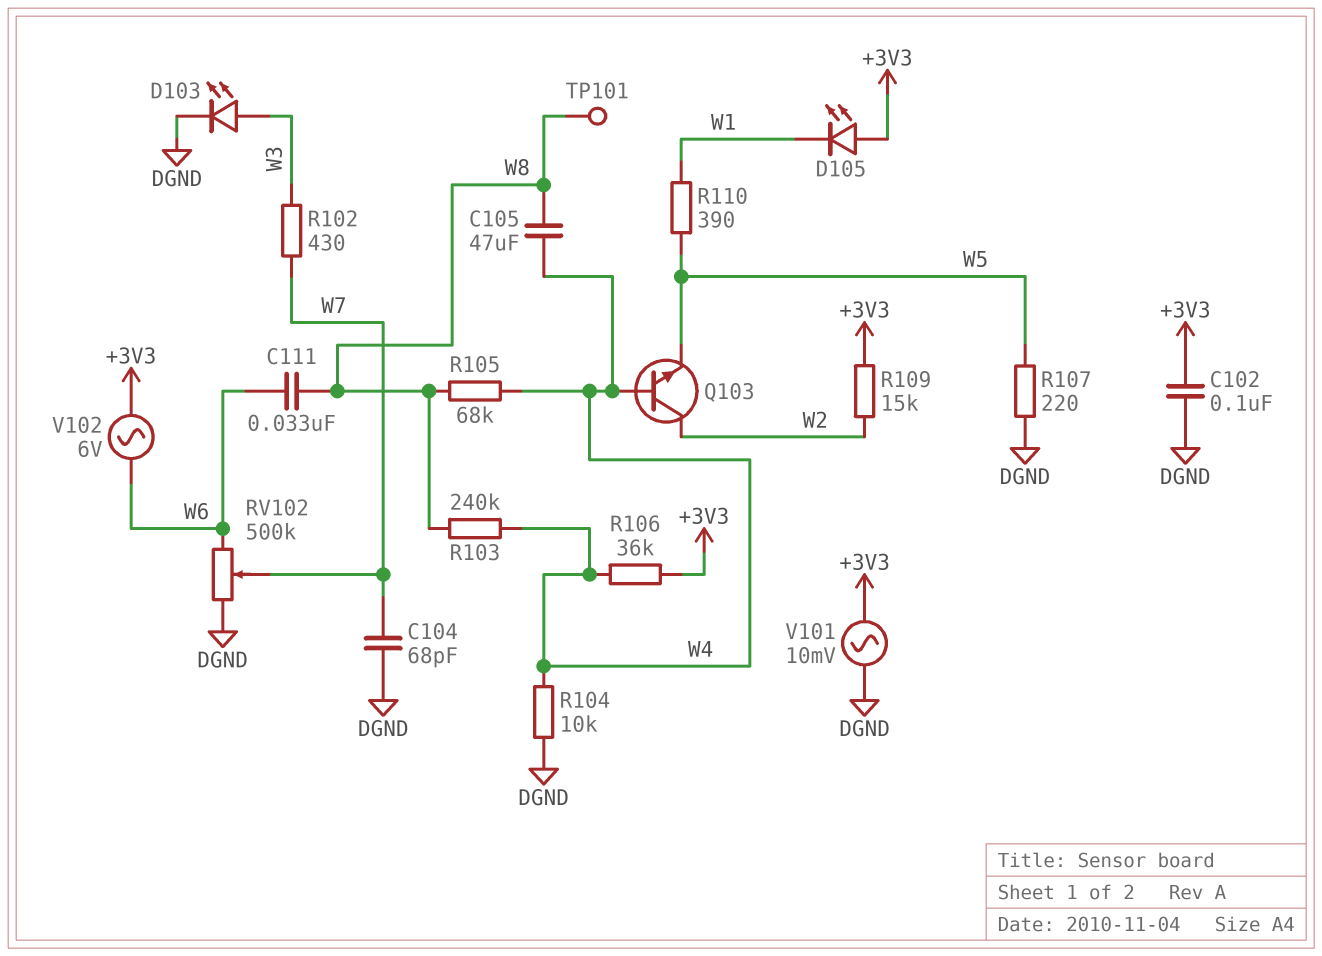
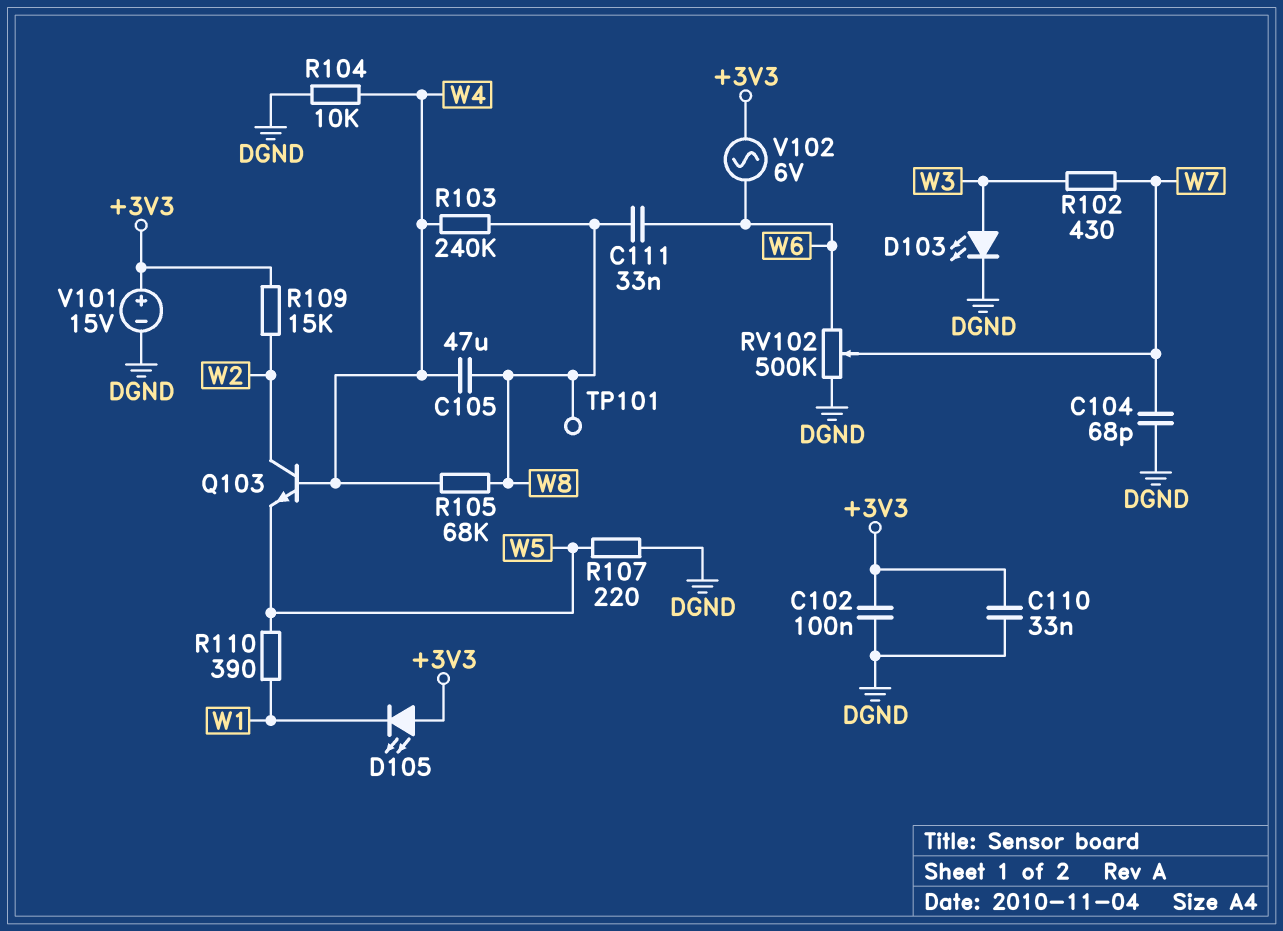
C110: none -> 33nF (+3V3, DGND)
R106: 36k (+3V3, W4) -> none
V101: AC 10mV (+3V3, DGND) -> 15V (plus +3V3, minus DGND)

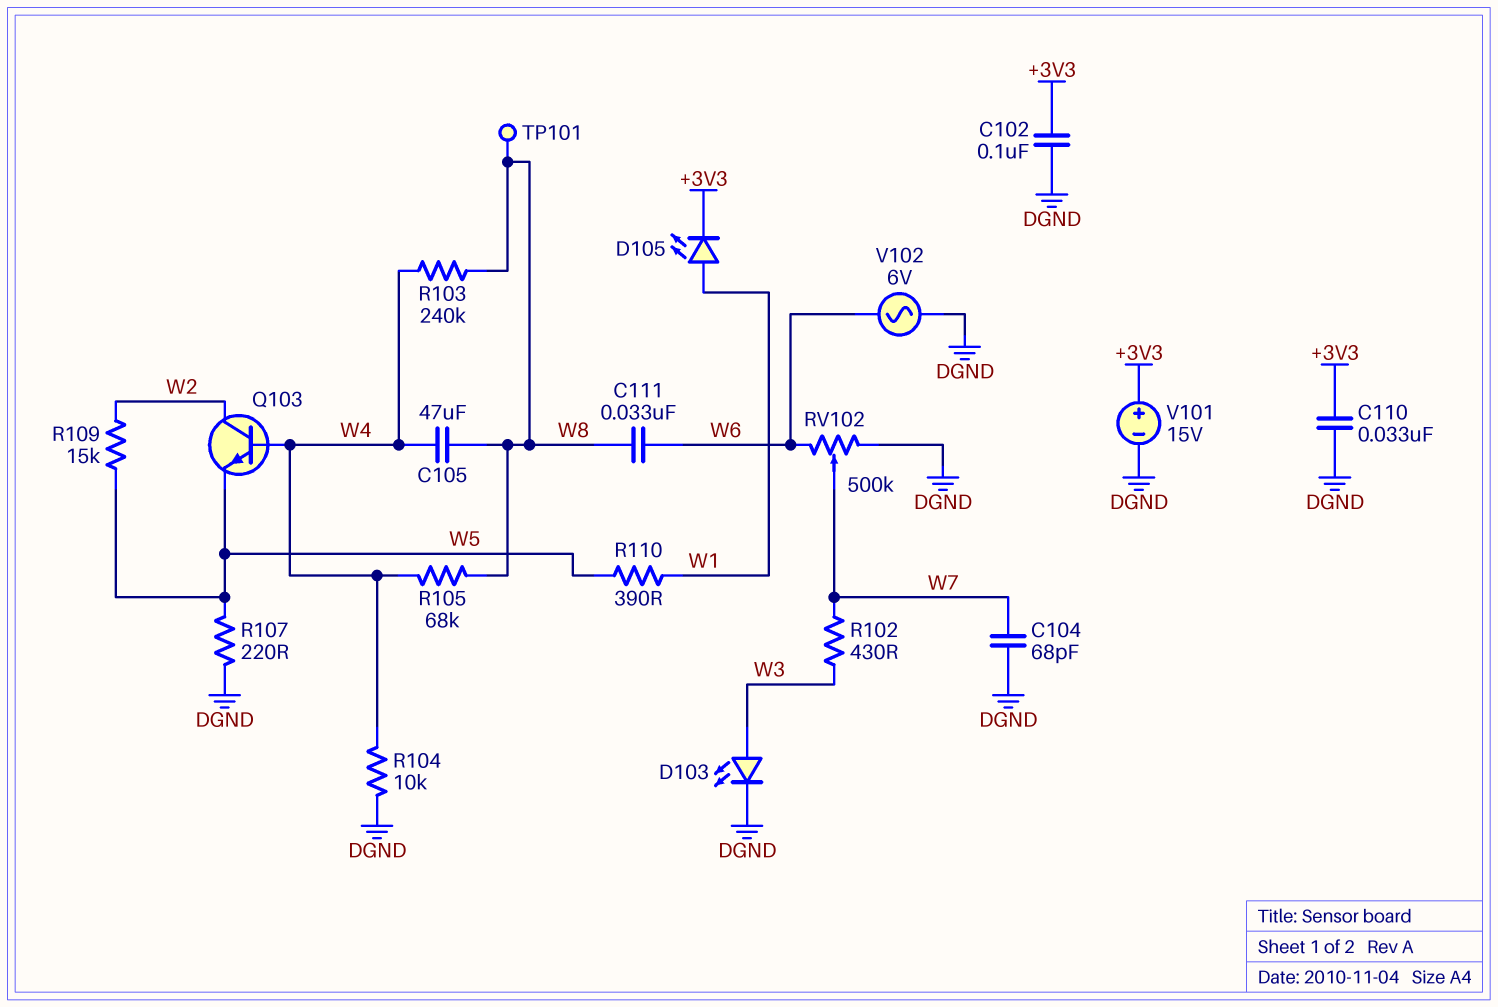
D105: LED (A +3V3, K W1) -> LED (A W1, K +3V3)
R109: 15k (+3V3, W2) -> 15k (W2, W5)
V102: AC 6V (+3V3, W6) -> AC 6V (DGND, W6)

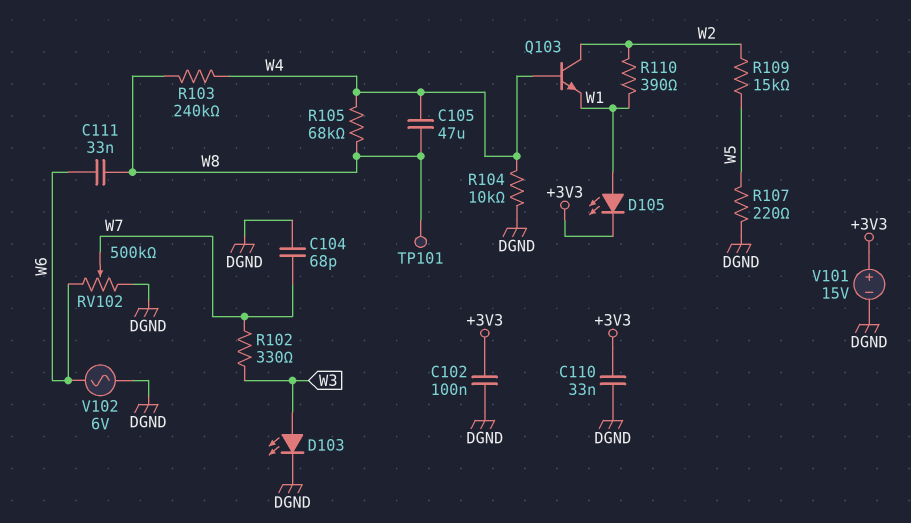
Q103: NPN (B W4, C W2, E W5) -> NPN (B W4, C W2, E W1)
R102: 430 (W3, W7) -> 330 (W3, W7)
R110: 390 (W1, W5) -> 390 (W1, W2)

